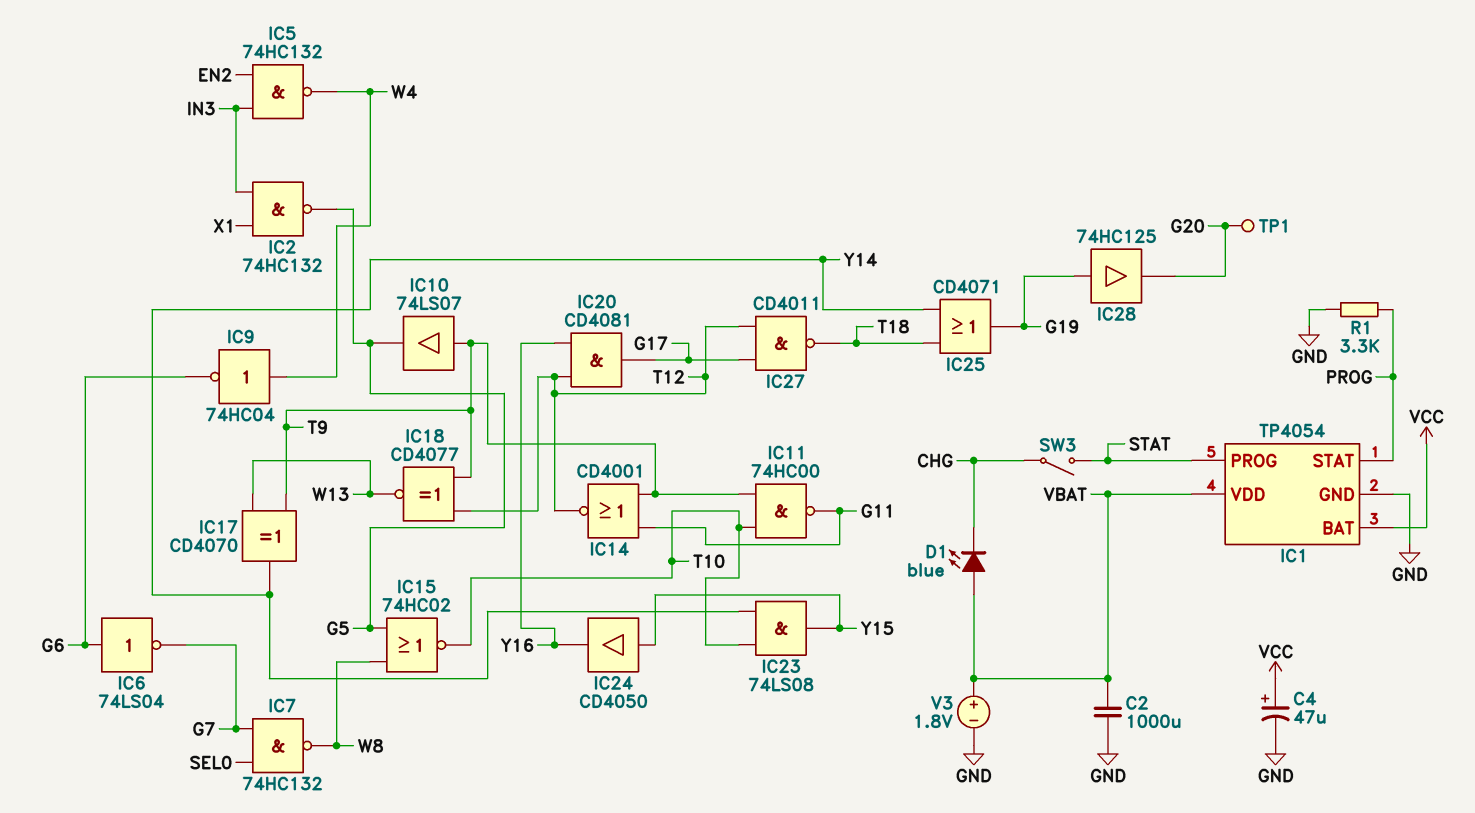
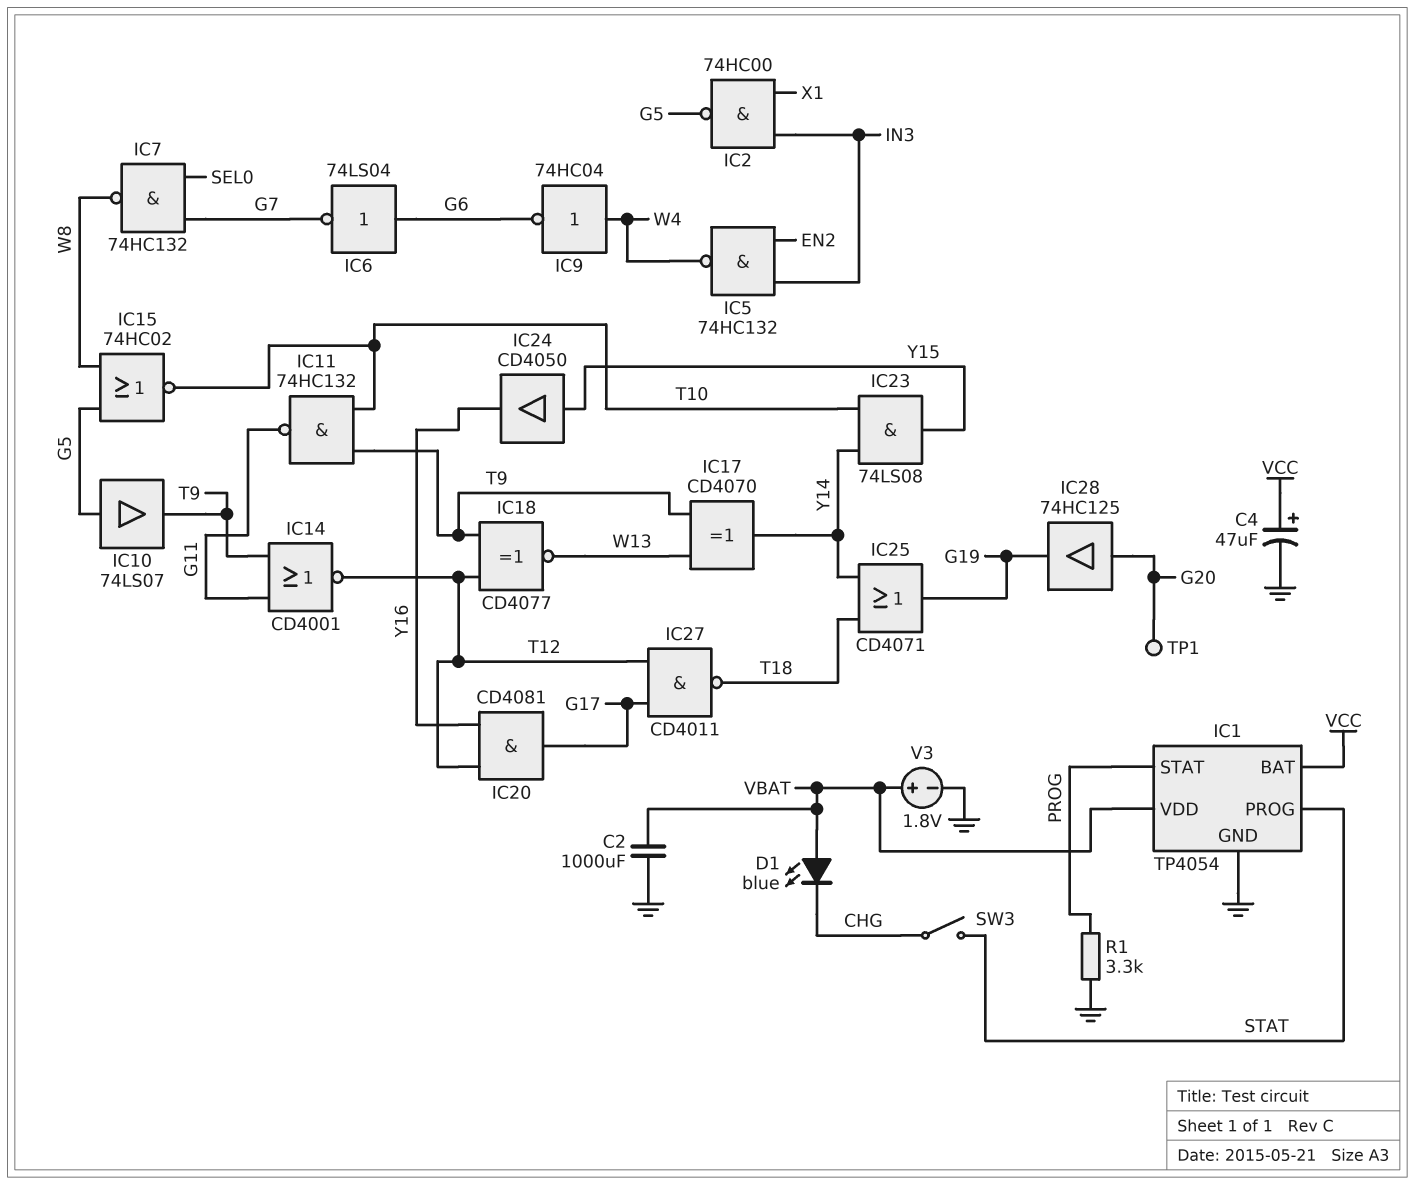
IC2: NAND 74HC132 (in IN3, in X1, out G5) -> NAND 74HC00 (in IN3, in X1, out G5)
IC10: buffer 74LS07 (in T9, out G5) -> buffer 74LS07 (in G5, out T9)
IC11: NAND 74HC00 (in T9, in T10, out G11) -> NAND 74HC132 (in T9, in T10, out G11)
IC28: buffer 74HC125 (in G19, out G20) -> buffer 74HC125 (in G20, out G19)

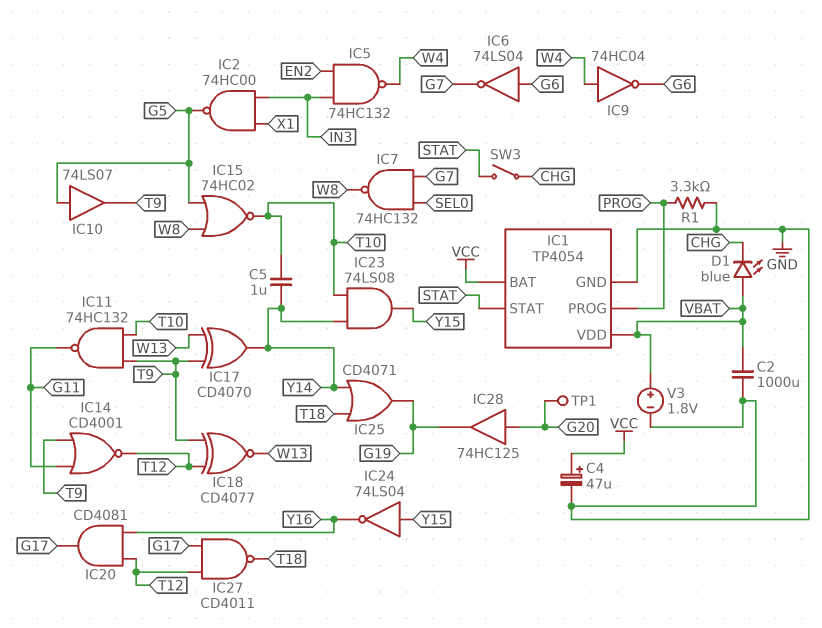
C5: none -> 1uF (T10, Y14)
IC1 pin PROG: STAT -> PROG
IC1 pin STAT: PROG -> STAT
IC24: buffer CD4050 (in Y15, out Y16) -> NOT 74LS04 (in Y15, out Y16)

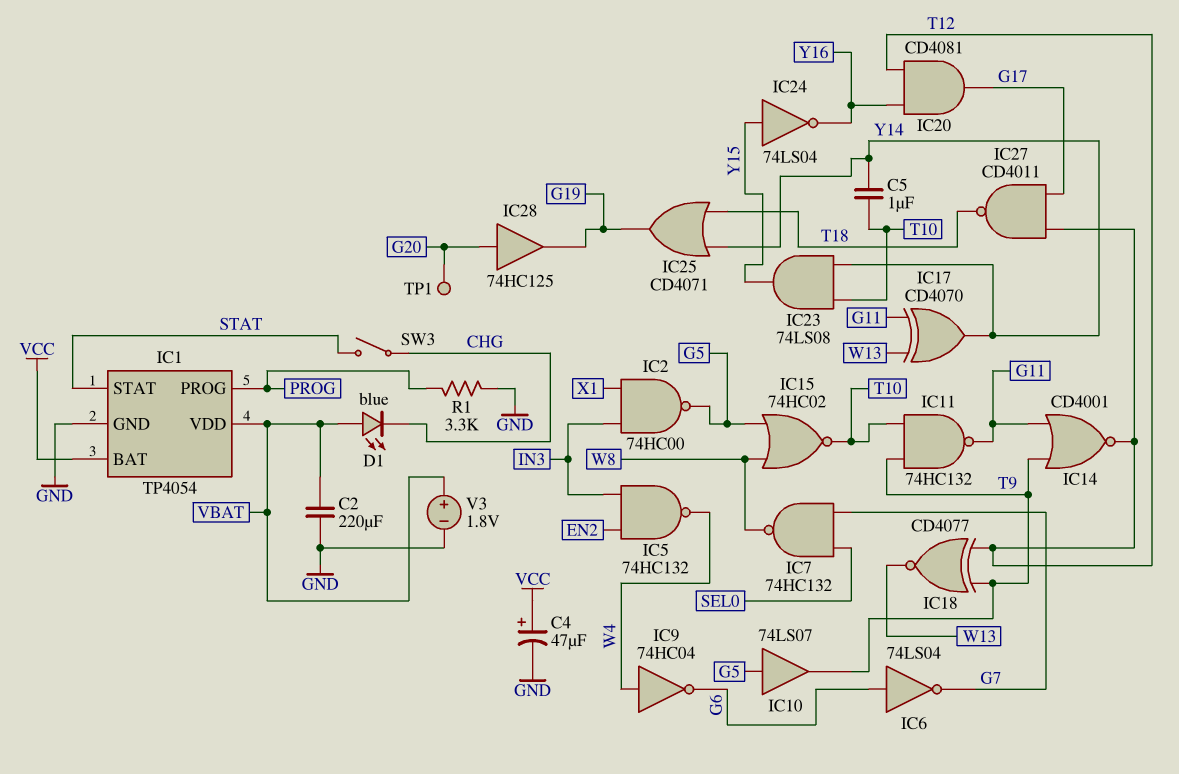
C2: 1000uF (GND, VBAT) -> 220uF (GND, VBAT)
IC17: XOR CD4070 (in T9, in W13, out Y14) -> XOR CD4070 (in G11, in W13, out Y14)

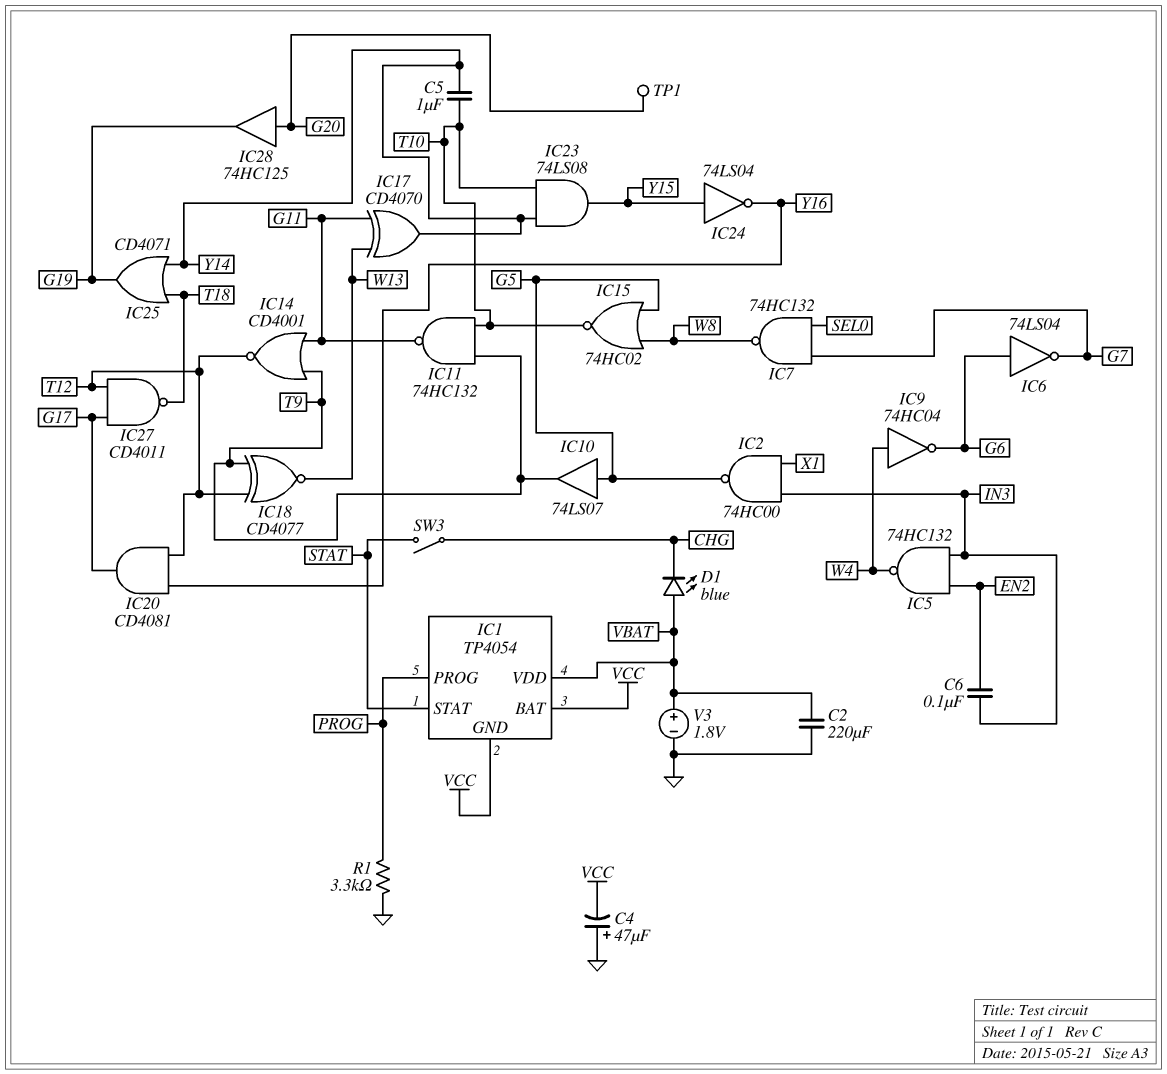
C4: 47uF (plus VCC, minus GND) -> 47uF (plus GND, minus VCC)
C6: none -> 100nF (EN2, IN3)
IC1 pin GND: GND -> VCC

